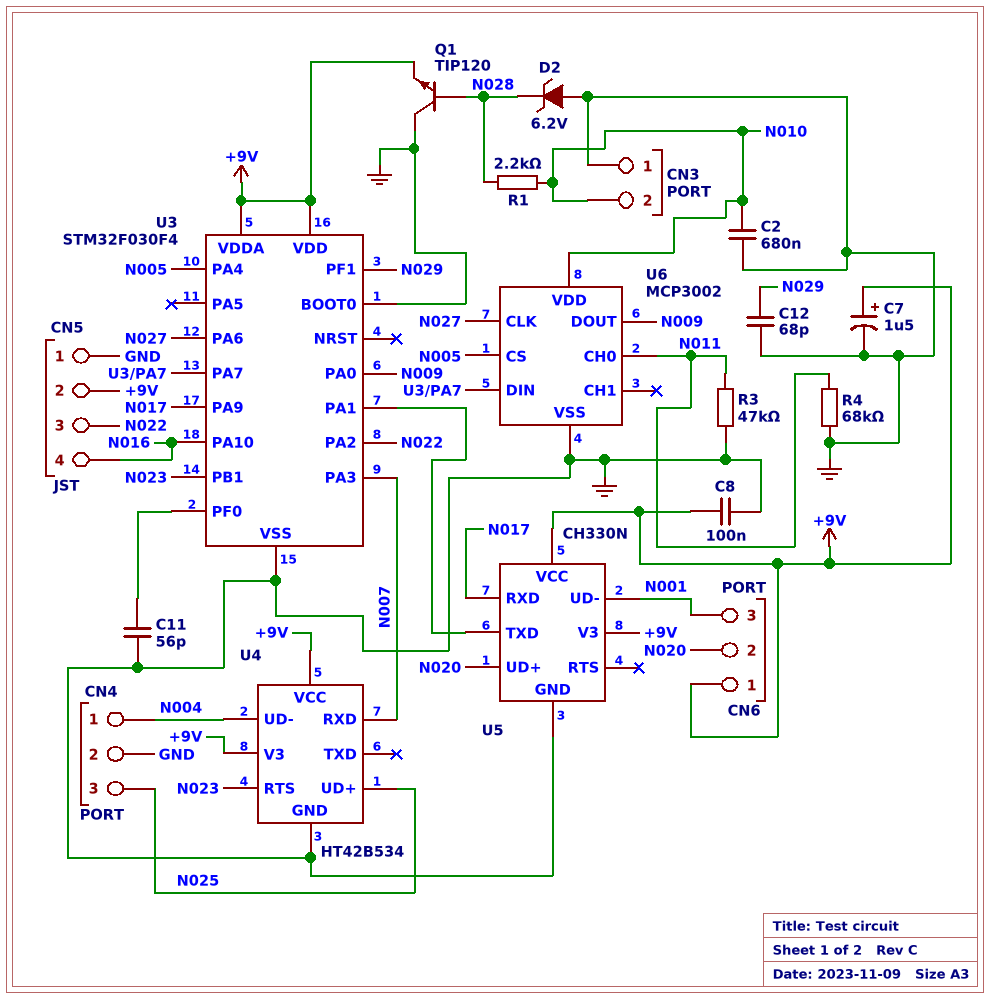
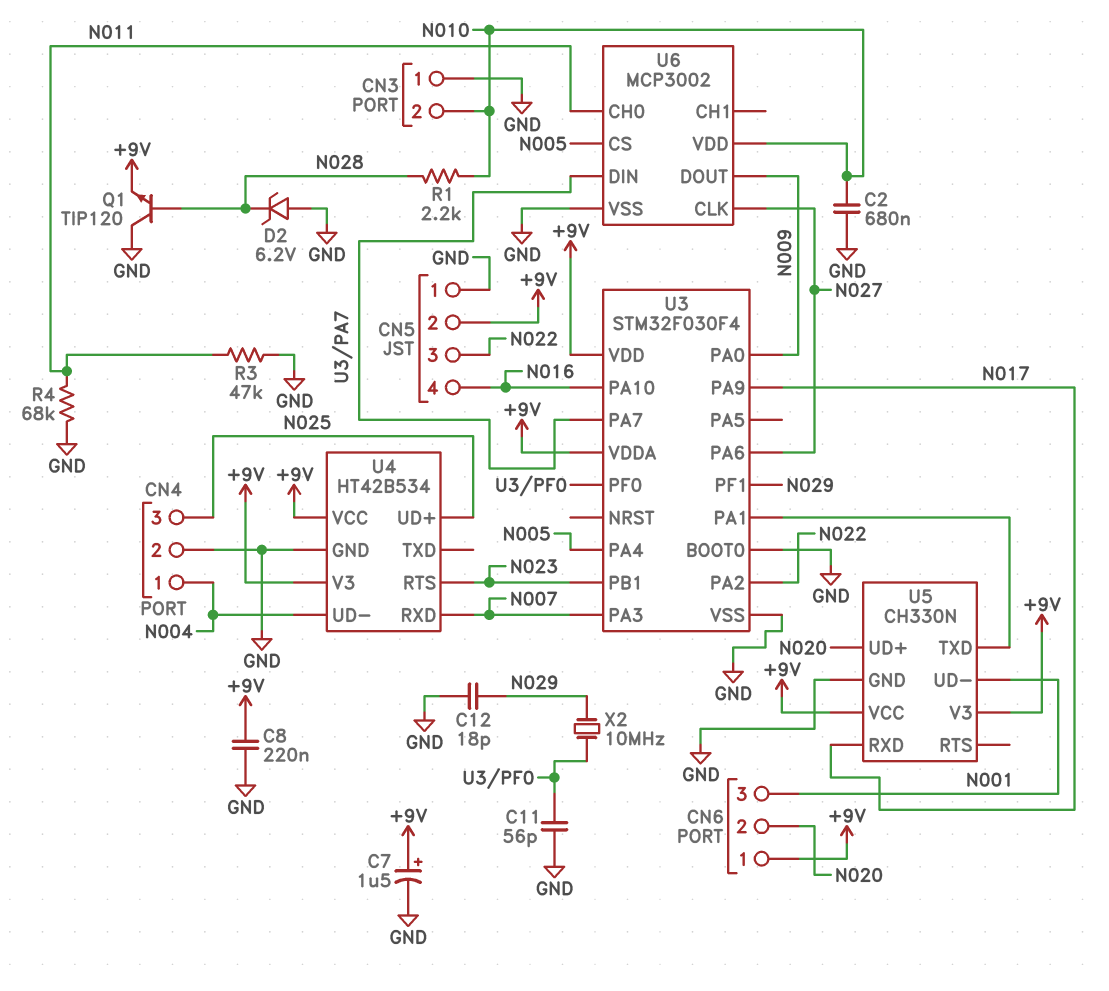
C8: 100nF (+9V, GND) -> 220nF (+9V, GND)
C12: 68pF (GND, N029) -> 18pF (GND, N029)
X2: none -> 10MHz (N029, U3/PF0)

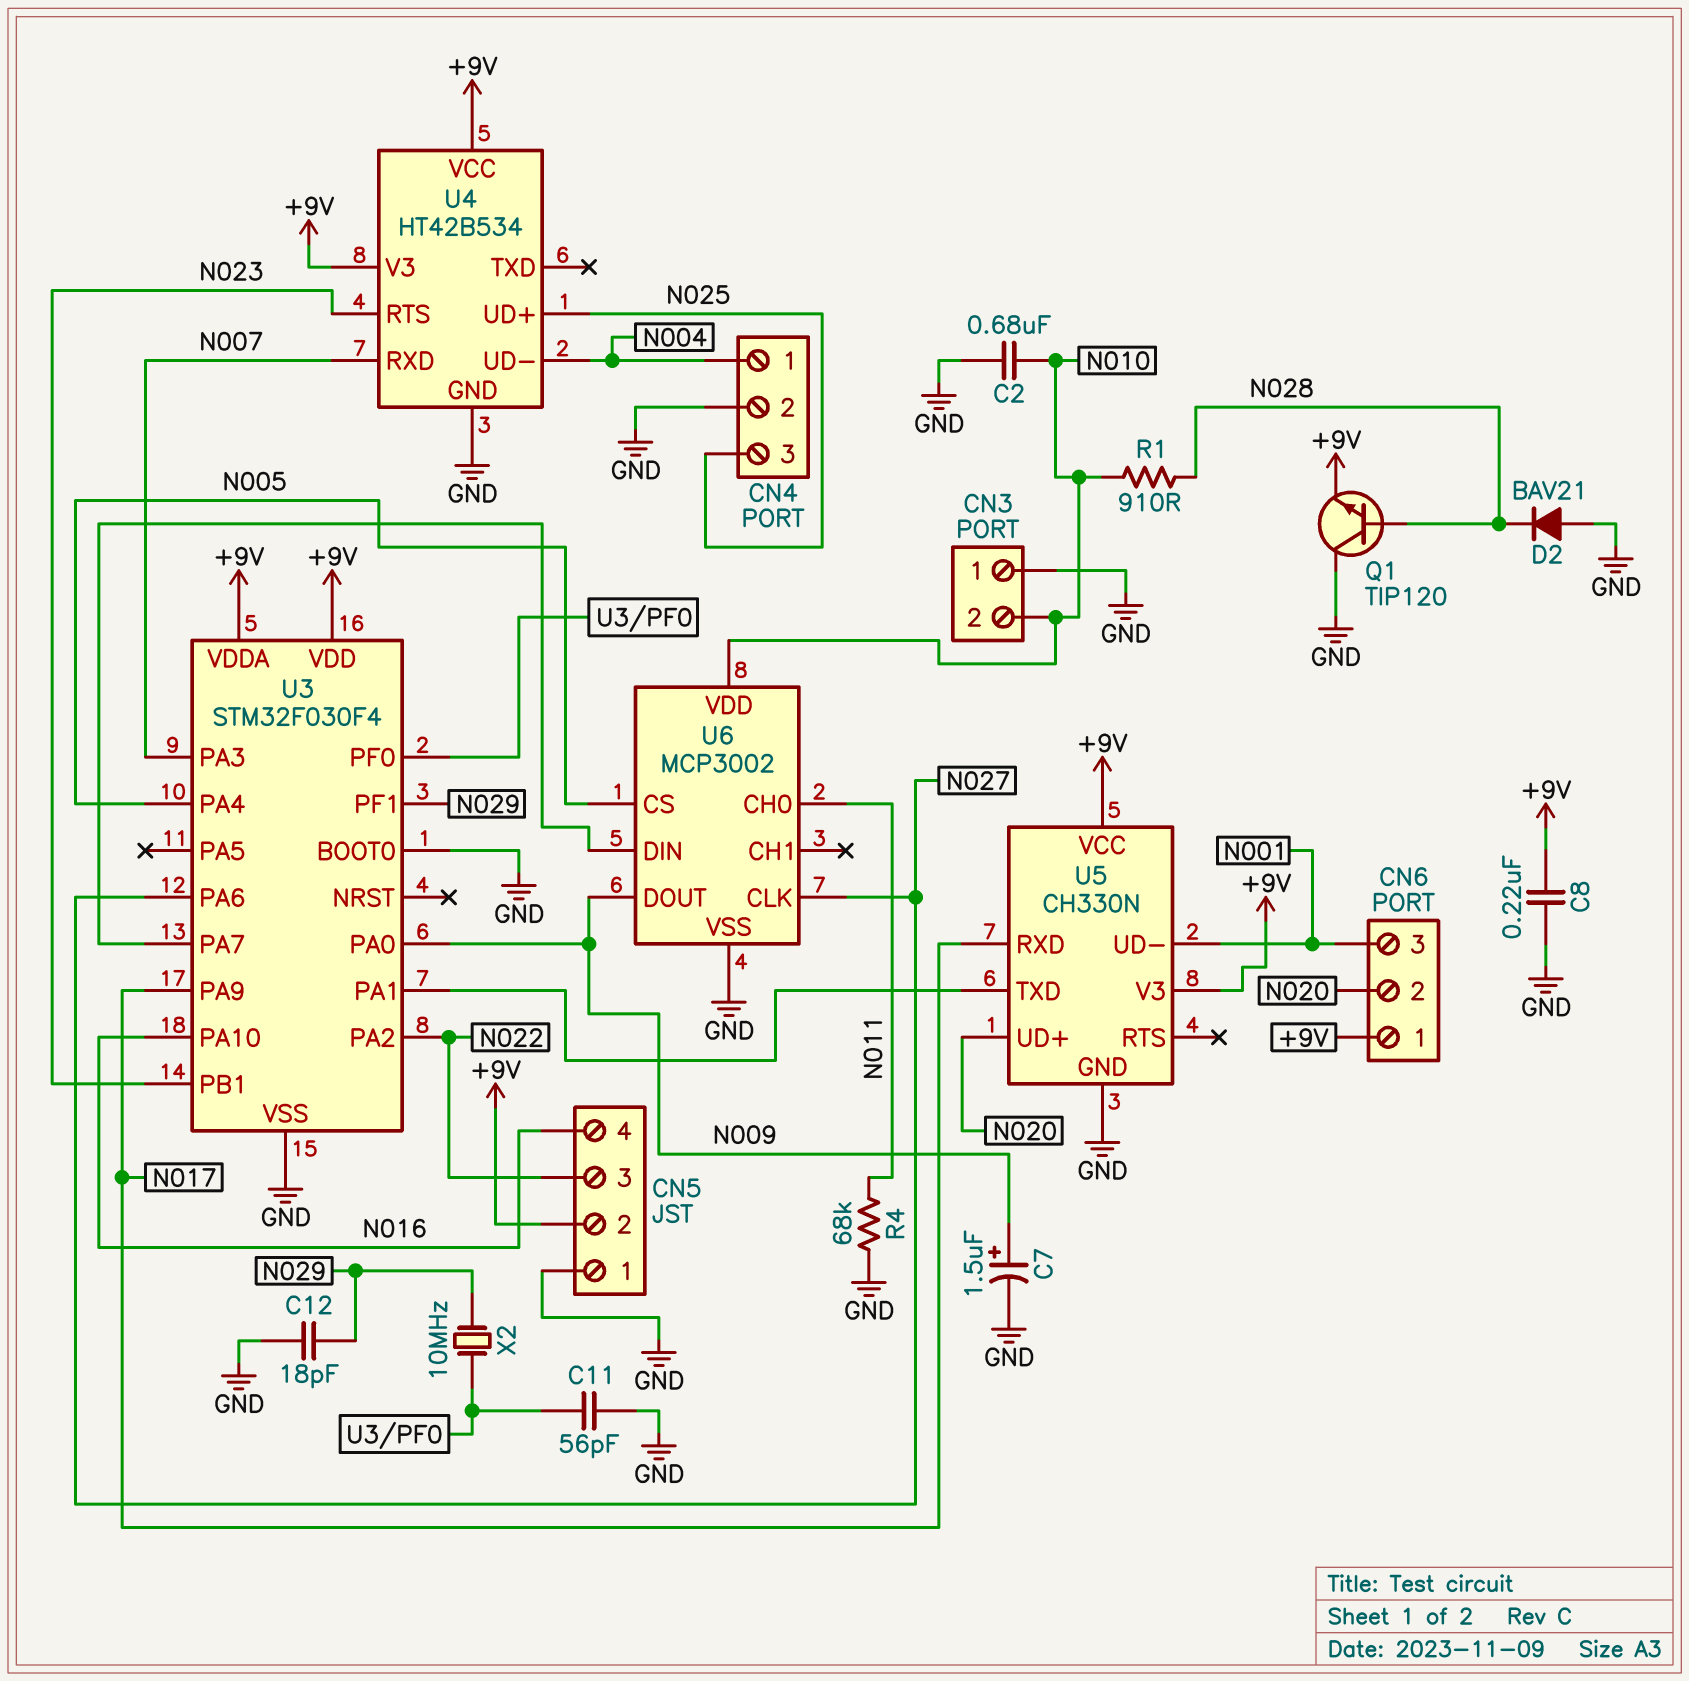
C7: 1.5uF (plus +9V, minus GND) -> 1.5uF (plus N009, minus GND)
D2: zener 6.2V (A GND, K N028) -> diode BAV21 (A GND, K N028)
R1: 2.2k (N010, N028) -> 910 (N010, N028)
R3: 47k (GND, N011) -> none

